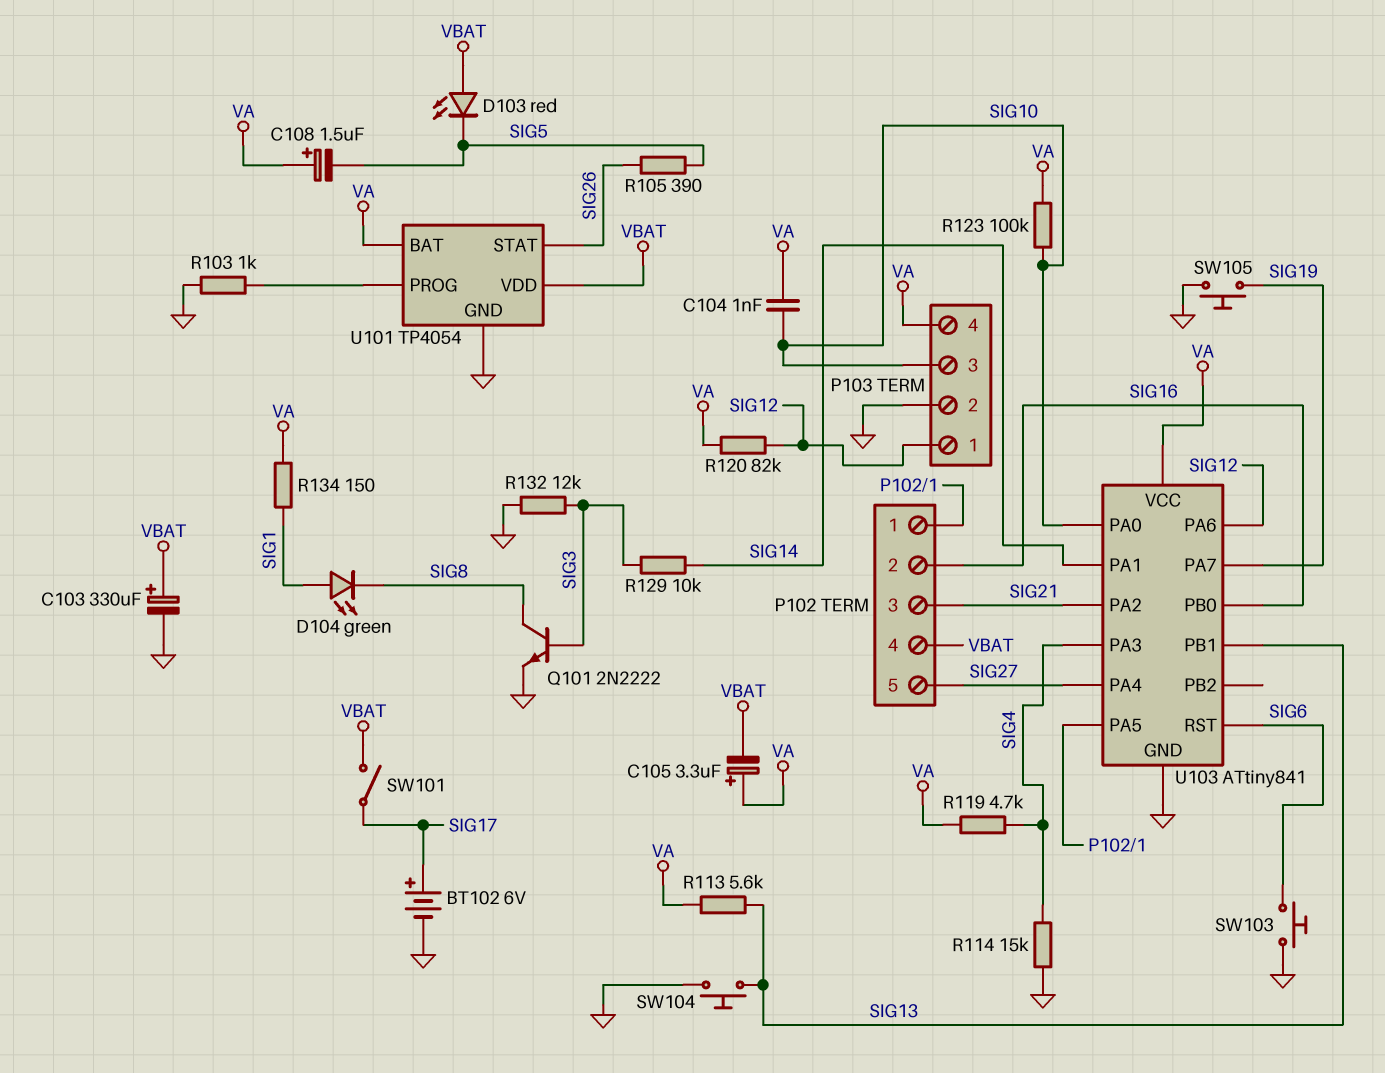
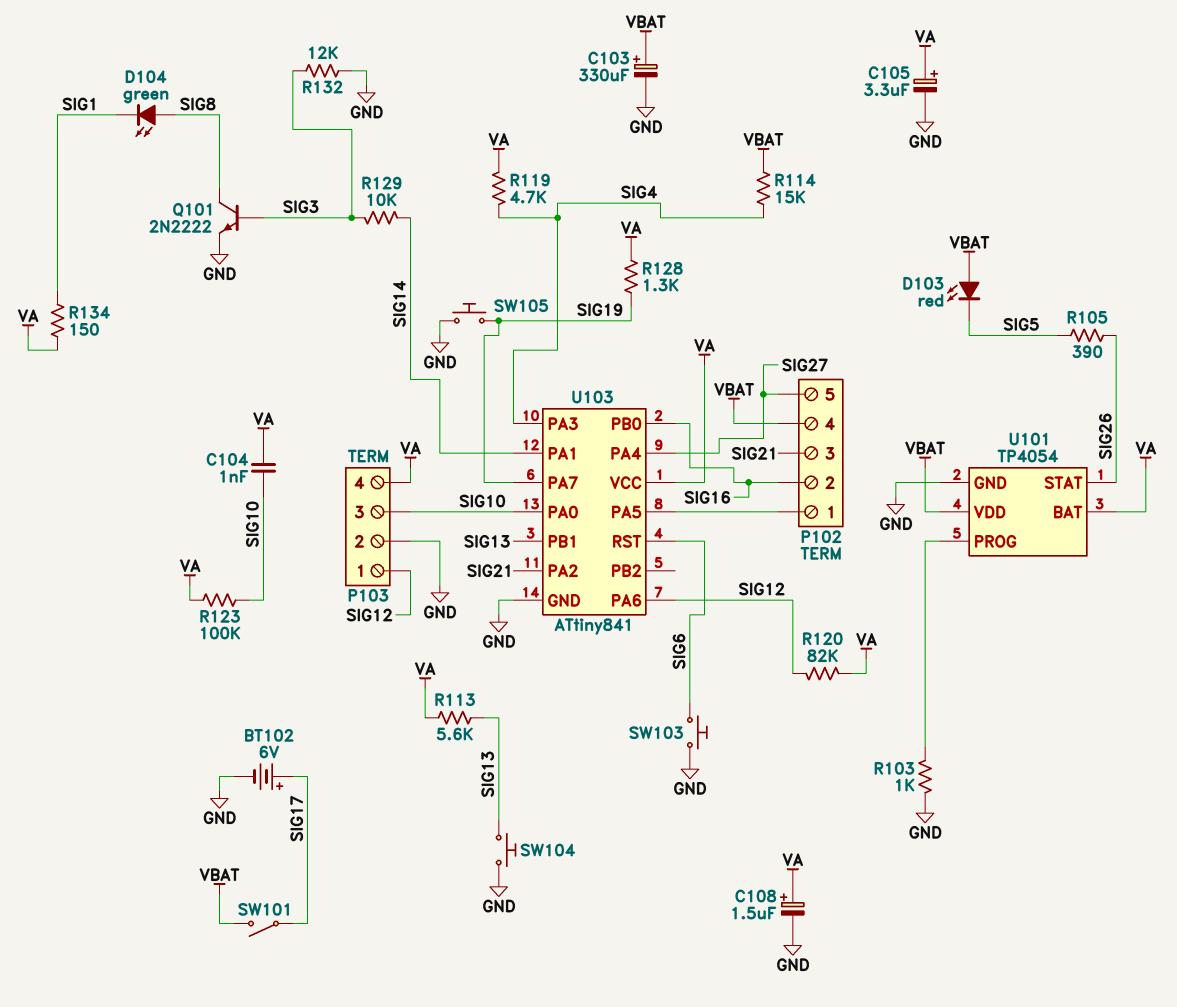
C105: 3.3uF (plus VA, minus VBAT) -> 3.3uF (plus VA, minus GND)
C108: 1.5uF (plus VA, minus SIG5) -> 1.5uF (plus VA, minus GND)
D104: LED green (A SIG1, K SIG8) -> LED green (A SIG8, K SIG1)
R114: 15k (GND, SIG4) -> 15k (SIG4, VBAT)
R128: none -> 1.3k (SIG19, VA)

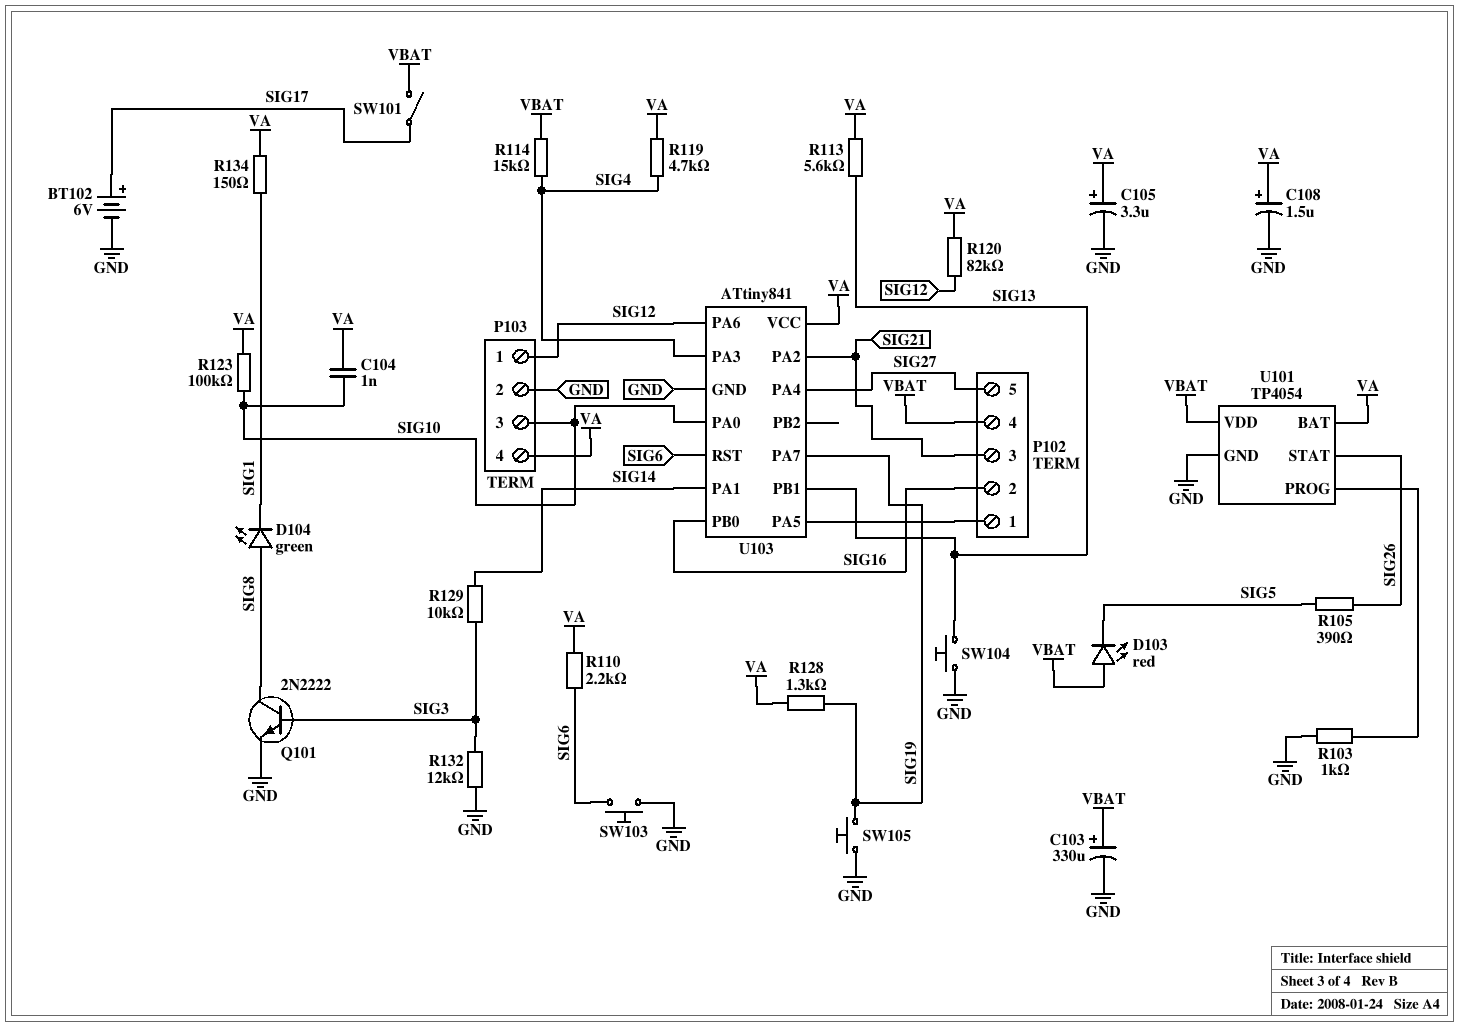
R110: none -> 2.2k (SIG6, VA)

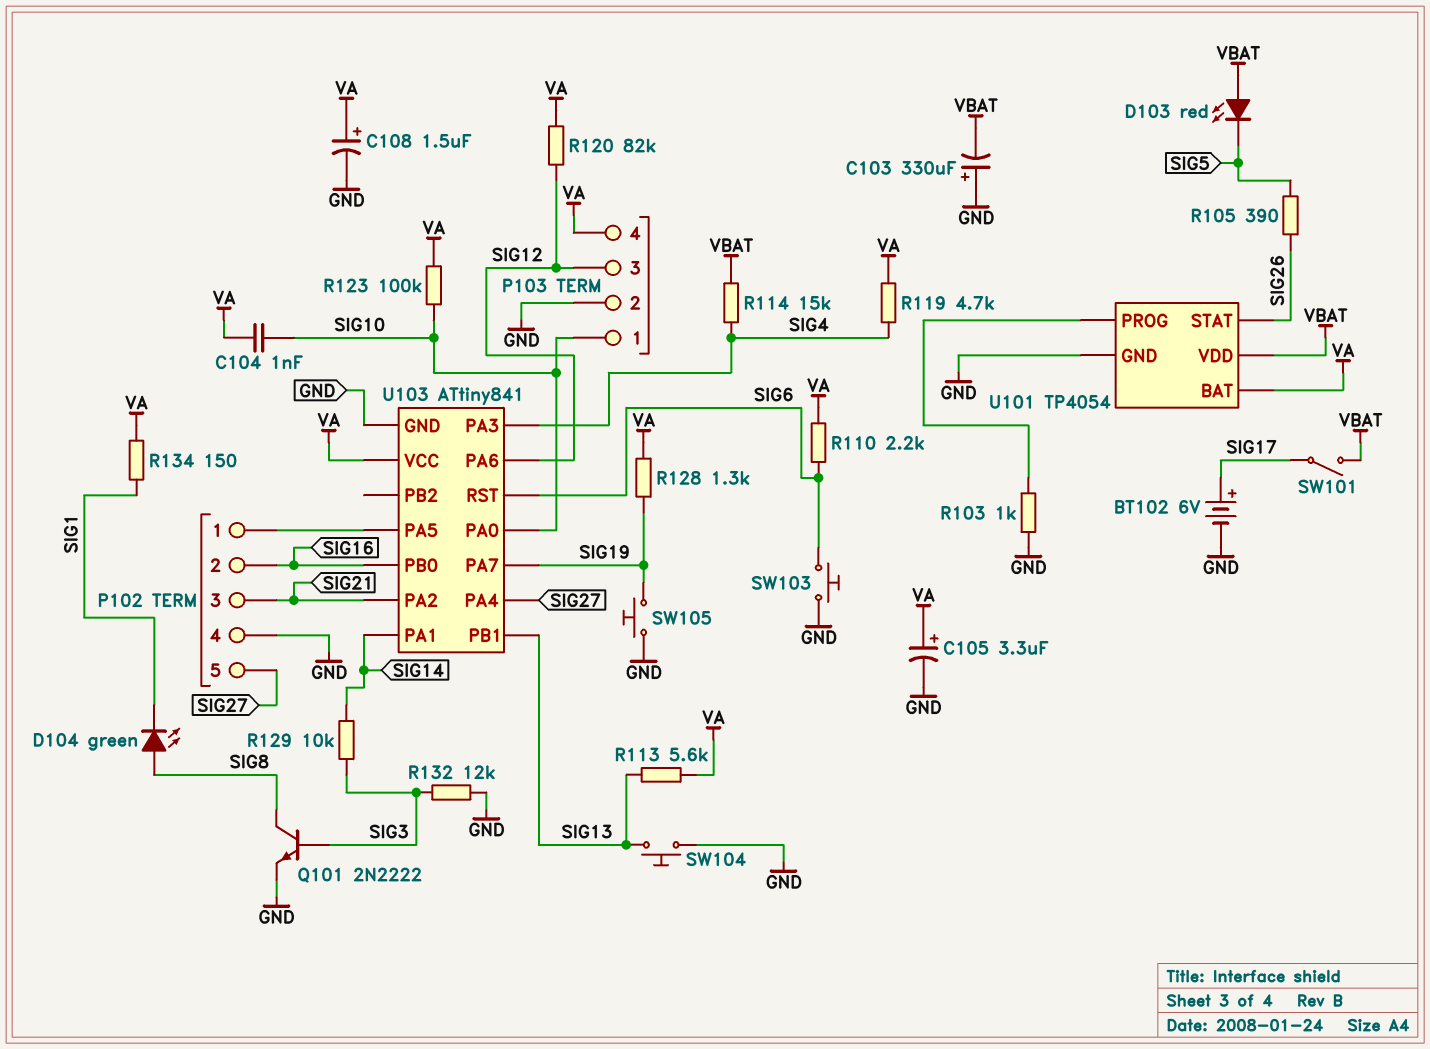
C103: 330uF (plus VBAT, minus GND) -> 330uF (plus GND, minus VBAT)
P102 pin 4: VBAT -> GND
P103 pin 1: SIG12 -> SIG10
P103 pin 3: SIG10 -> SIG12

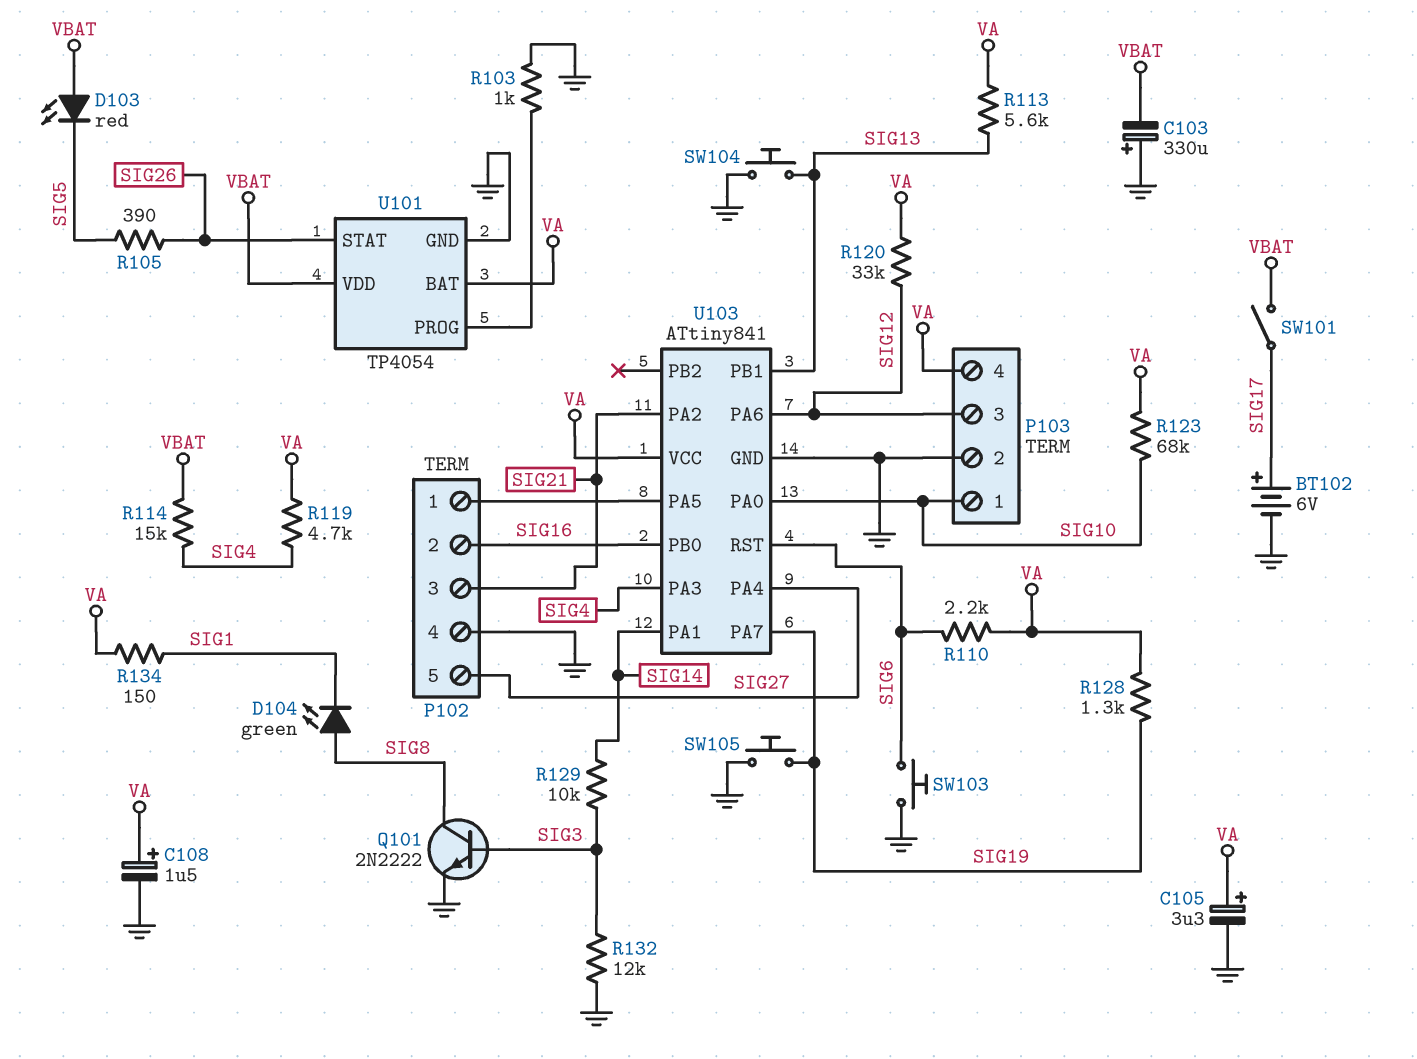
C104: 1nF (SIG10, VA) -> none
R120: 82k (SIG12, VA) -> 33k (SIG12, VA)
R123: 100k (SIG10, VA) -> 68k (SIG10, VA)

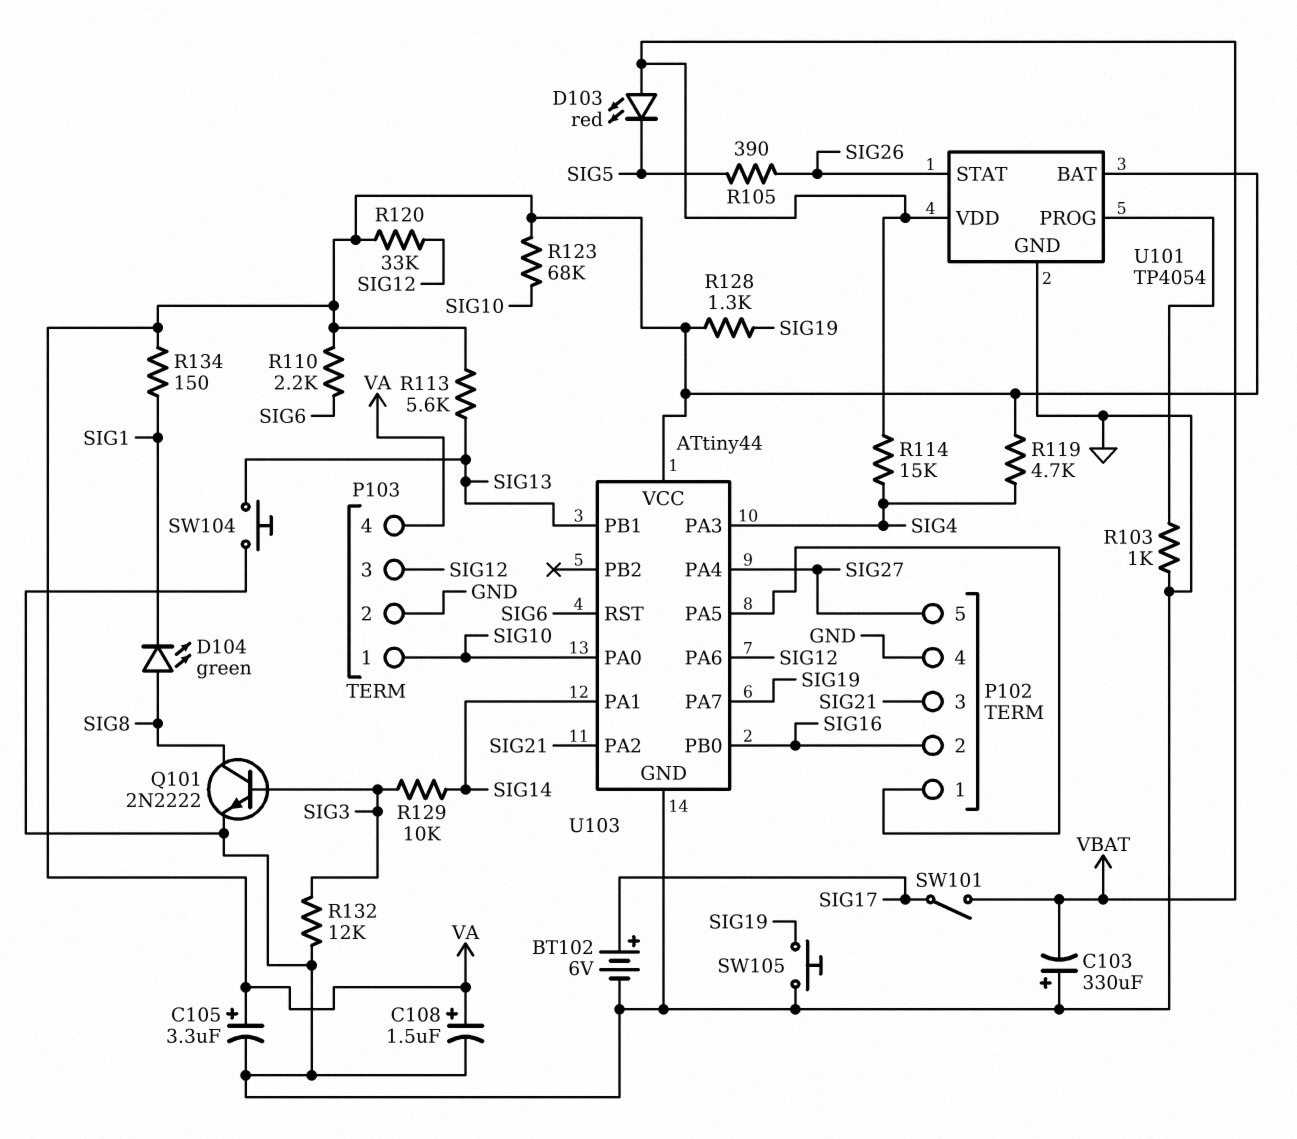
SW103: button (GND, SIG6) -> none
U103: ATtiny841 -> ATtiny44

